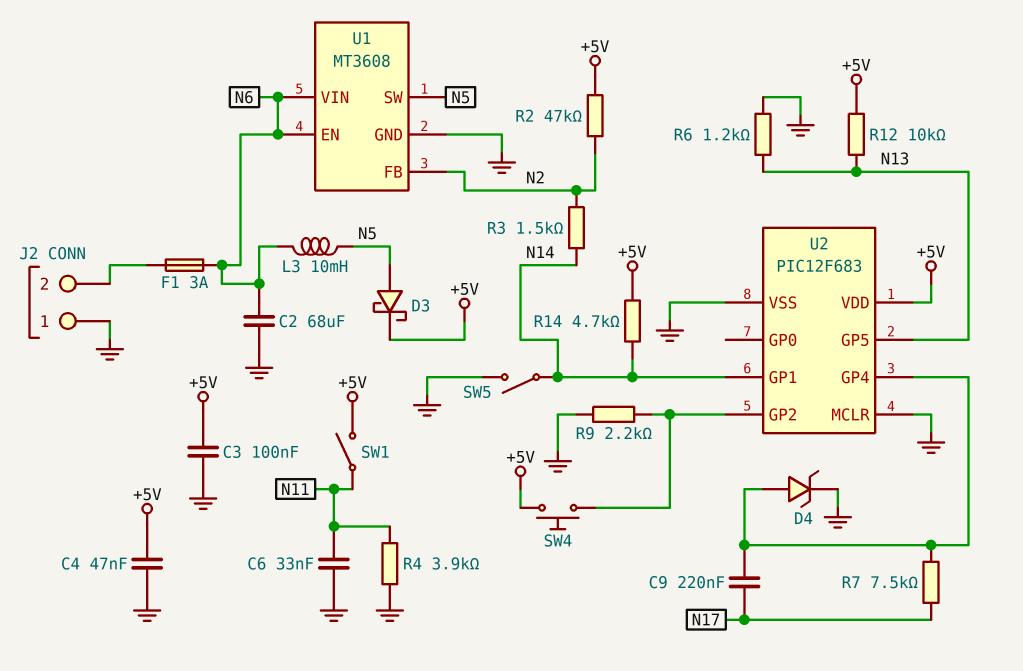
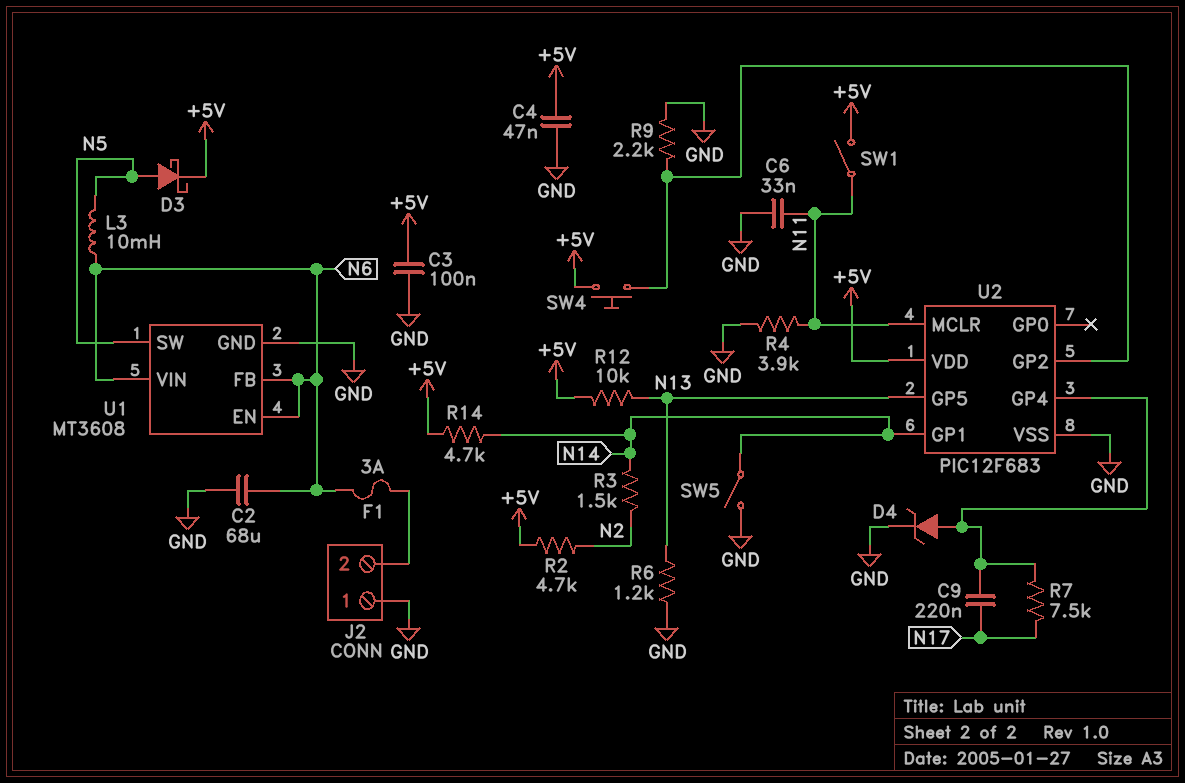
R2: 47k (+5V, N2) -> 4.7k (+5V, N2)
U1 pin FB: N2 -> N6
U2 pin MCLR: GND -> N11

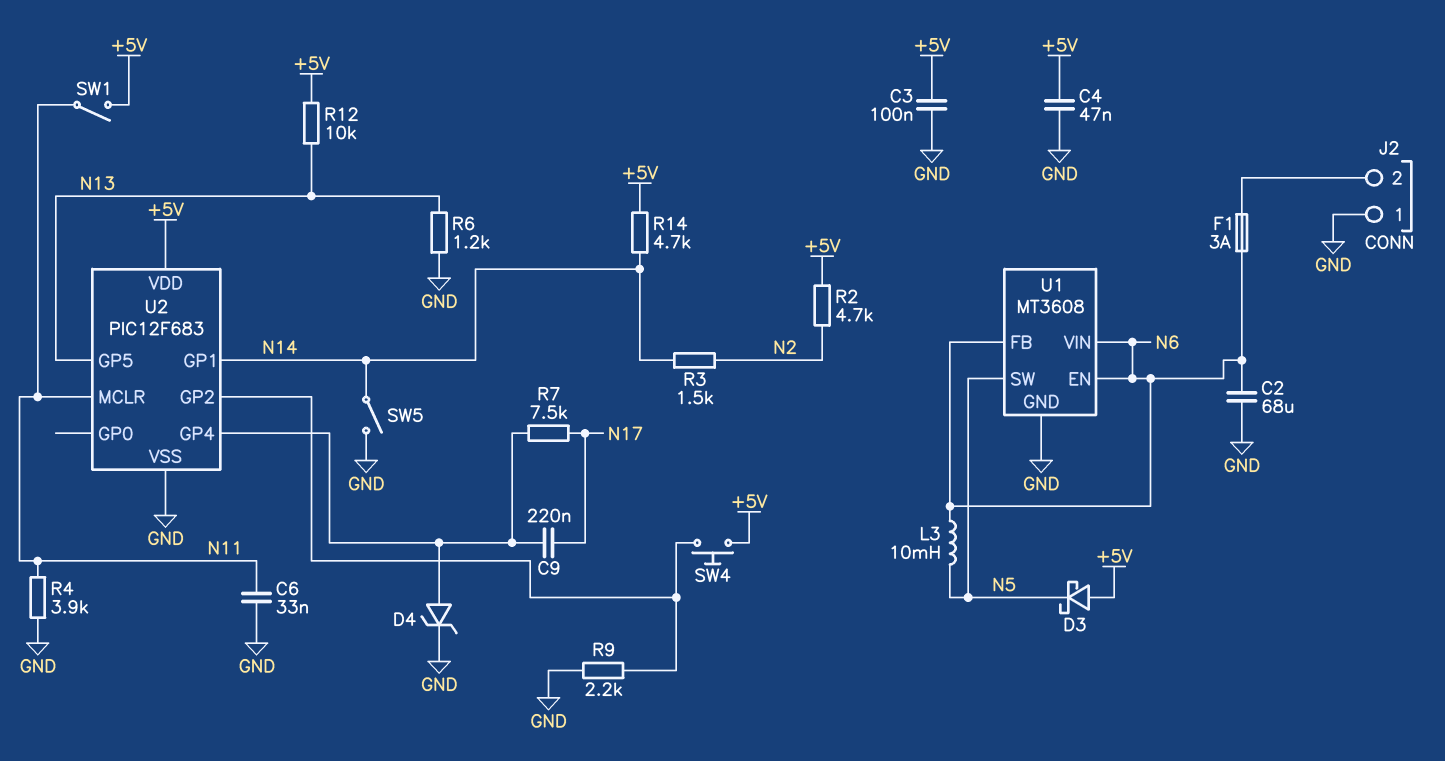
D3: schottky (A N5, K +5V) -> schottky (A +5V, K N5)

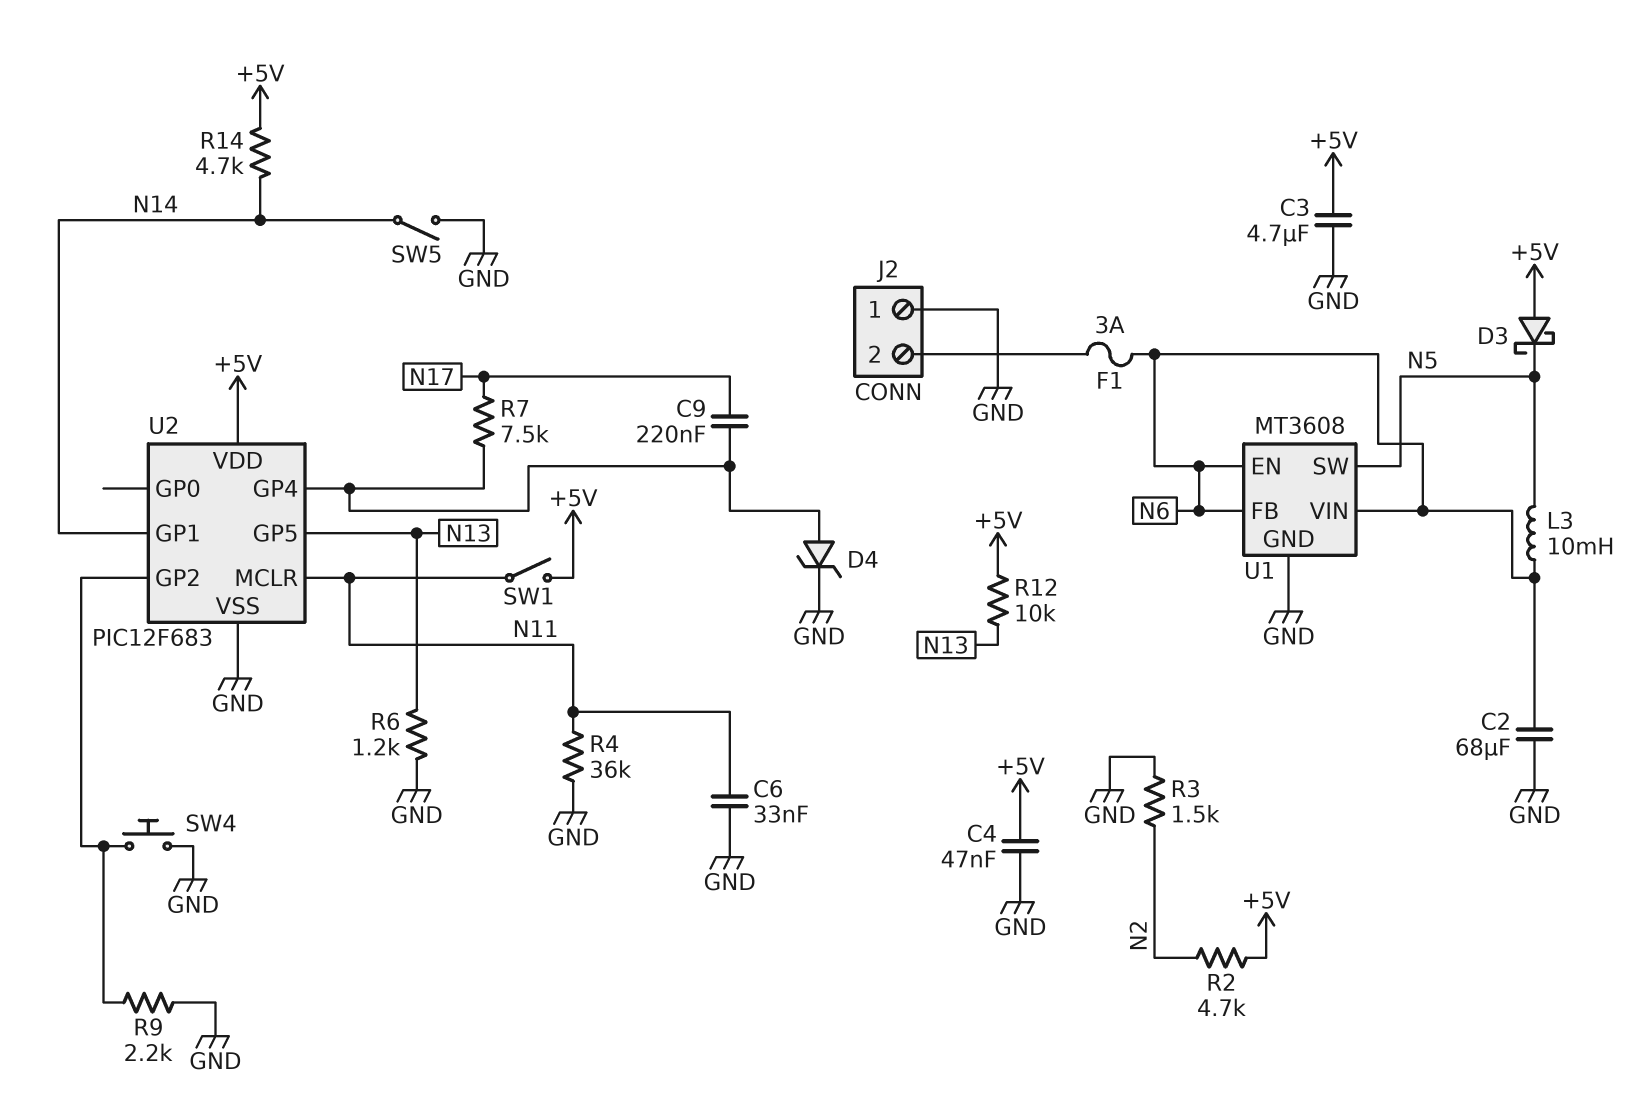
C3: 100nF (+5V, GND) -> 4.7uF (+5V, GND)
R3: 1.5k (N2, N14) -> 1.5k (GND, N2)
R4: 3.9k (GND, N11) -> 36k (GND, N11)
SW4: button (+5V, U2/GP2) -> button (GND, U2/GP2)

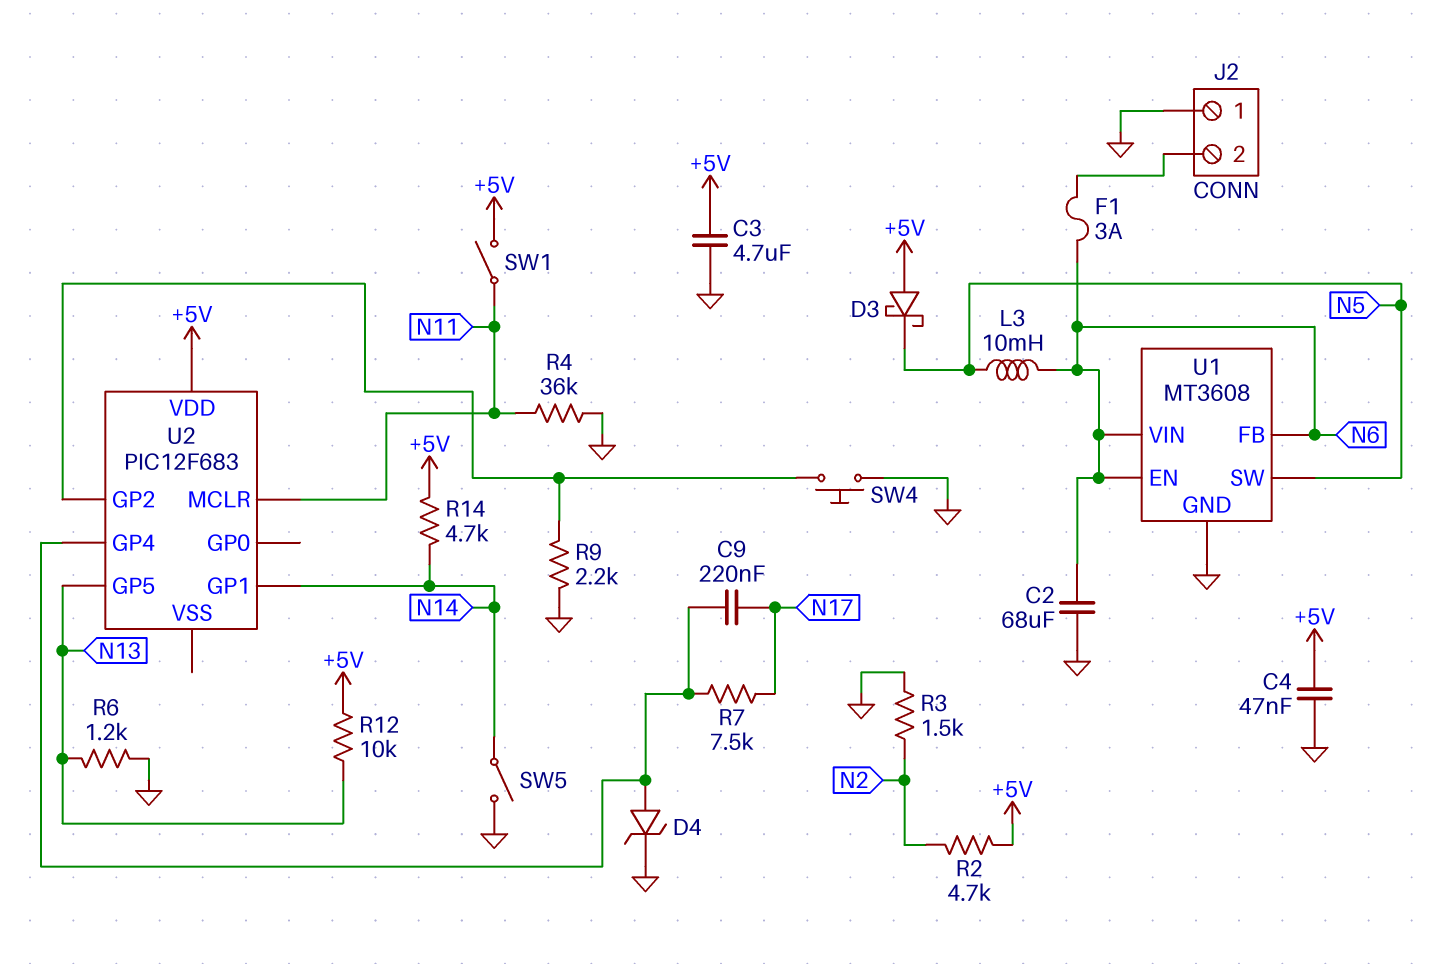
C6: 33nF (GND, N11) -> none
U2 pin VSS: GND -> none

